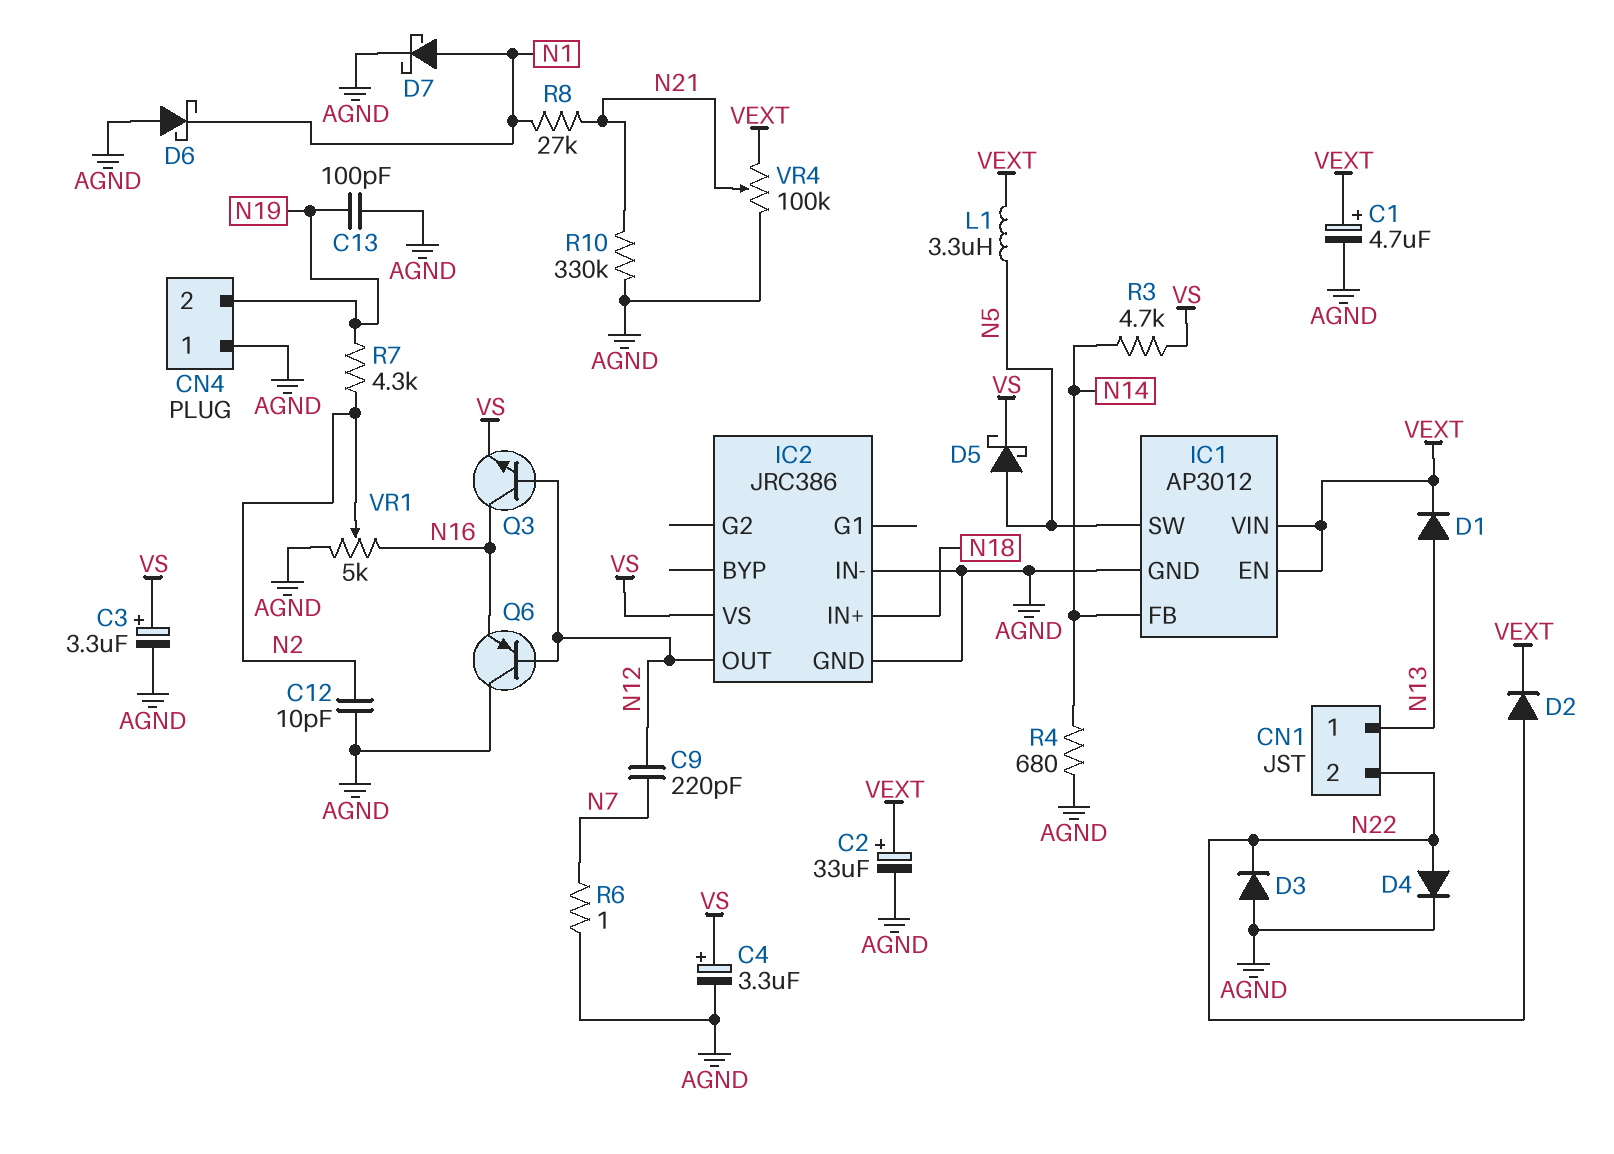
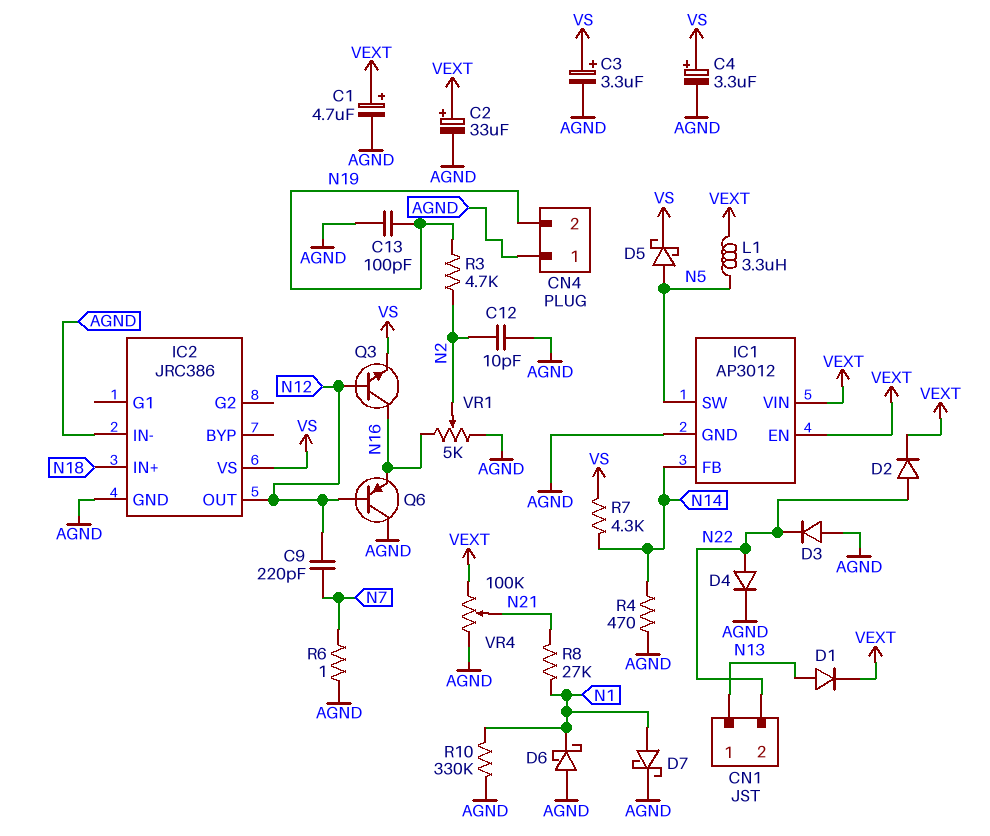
R3: 4.7k (N14, VS) -> 4.7k (N2, N19)
R4: 680 (AGND, N14) -> 470 (AGND, N14)
R7: 4.3k (N2, N19) -> 4.3k (N14, VS)
R10: 330k (AGND, N21) -> 330k (AGND, N1)

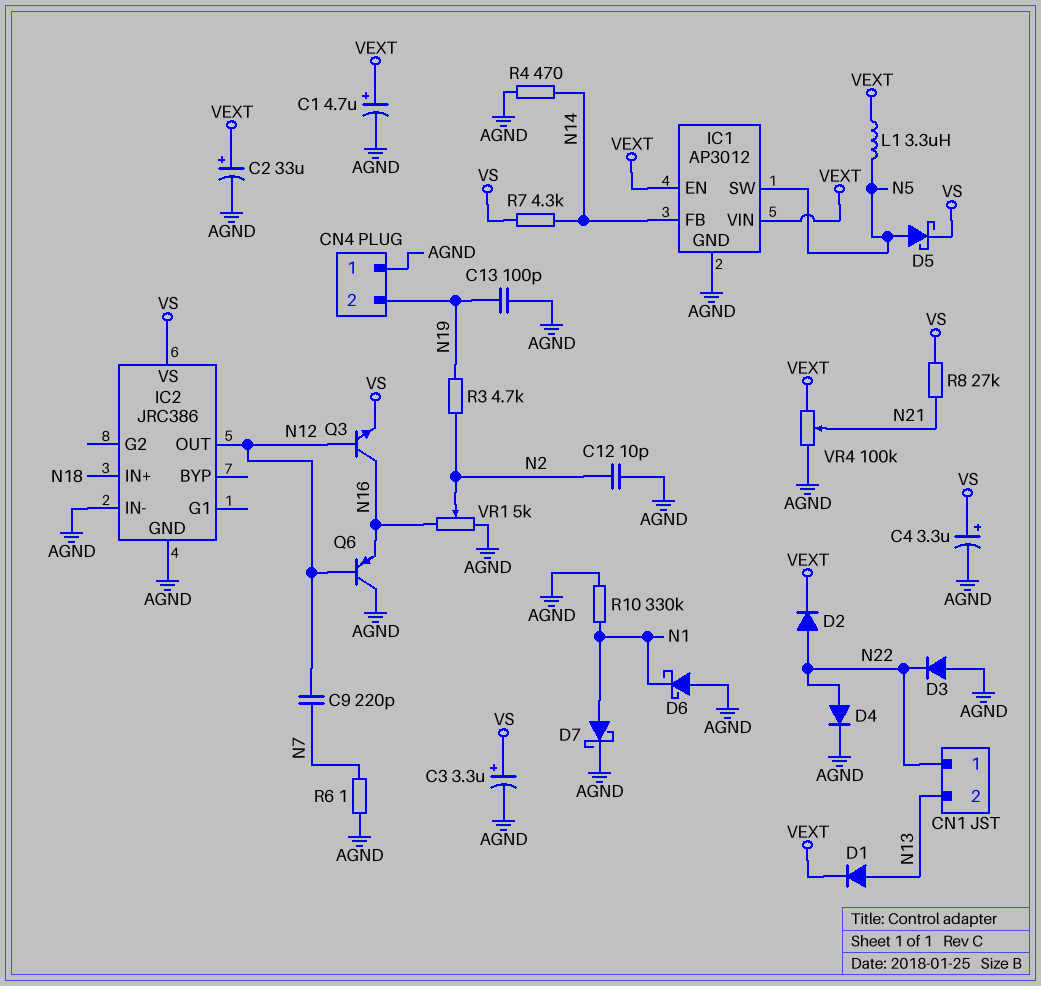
CN1 pin 1: N13 -> N22
CN1 pin 2: N22 -> N13
R8: 27k (N1, N21) -> 27k (N21, VS)

